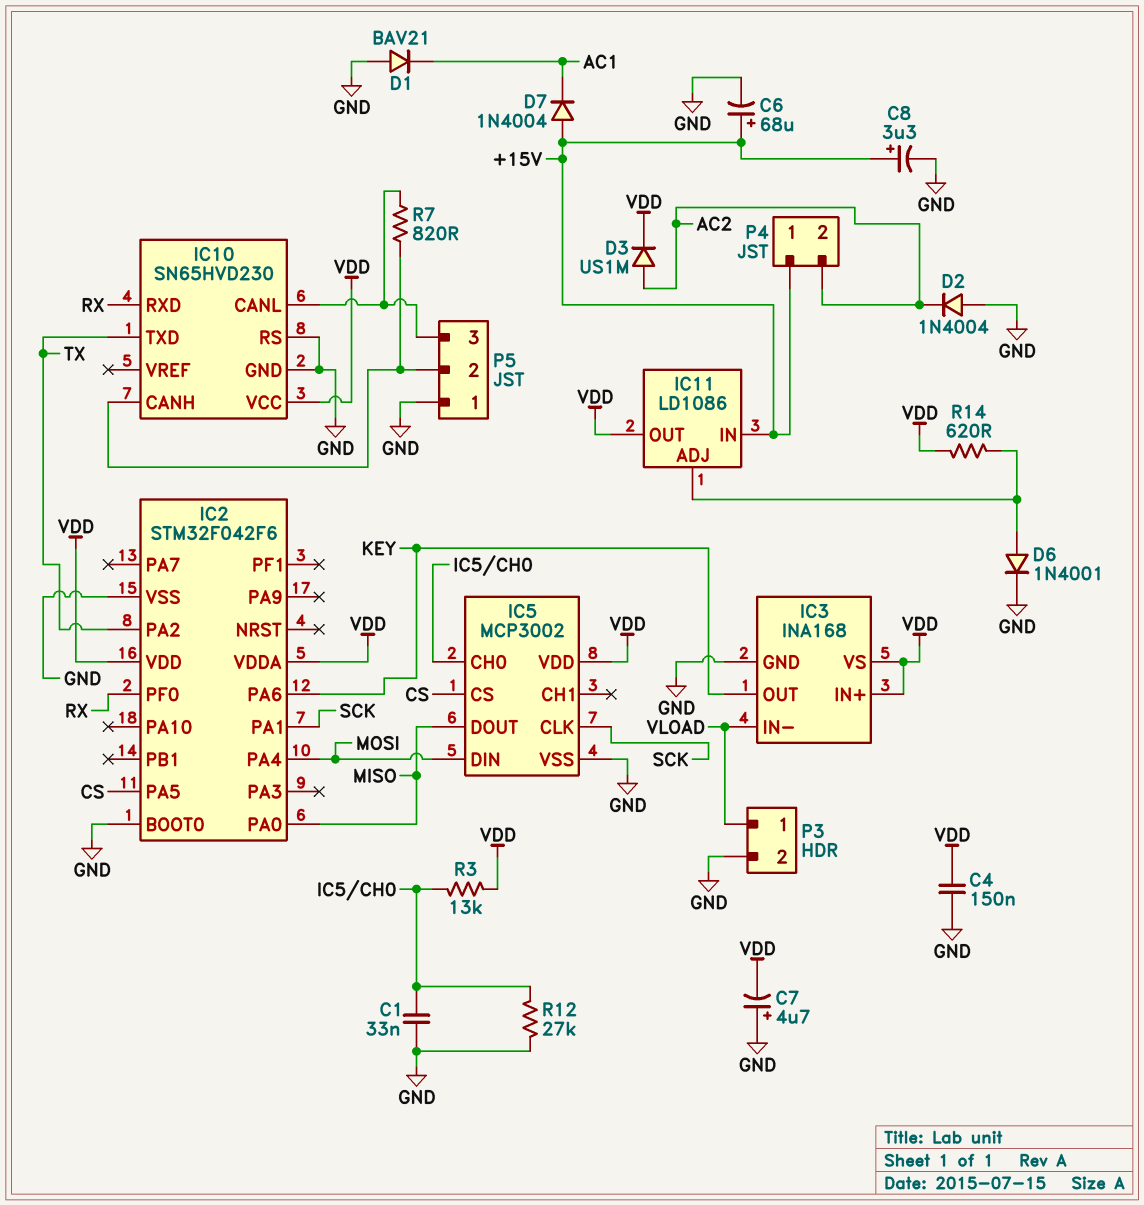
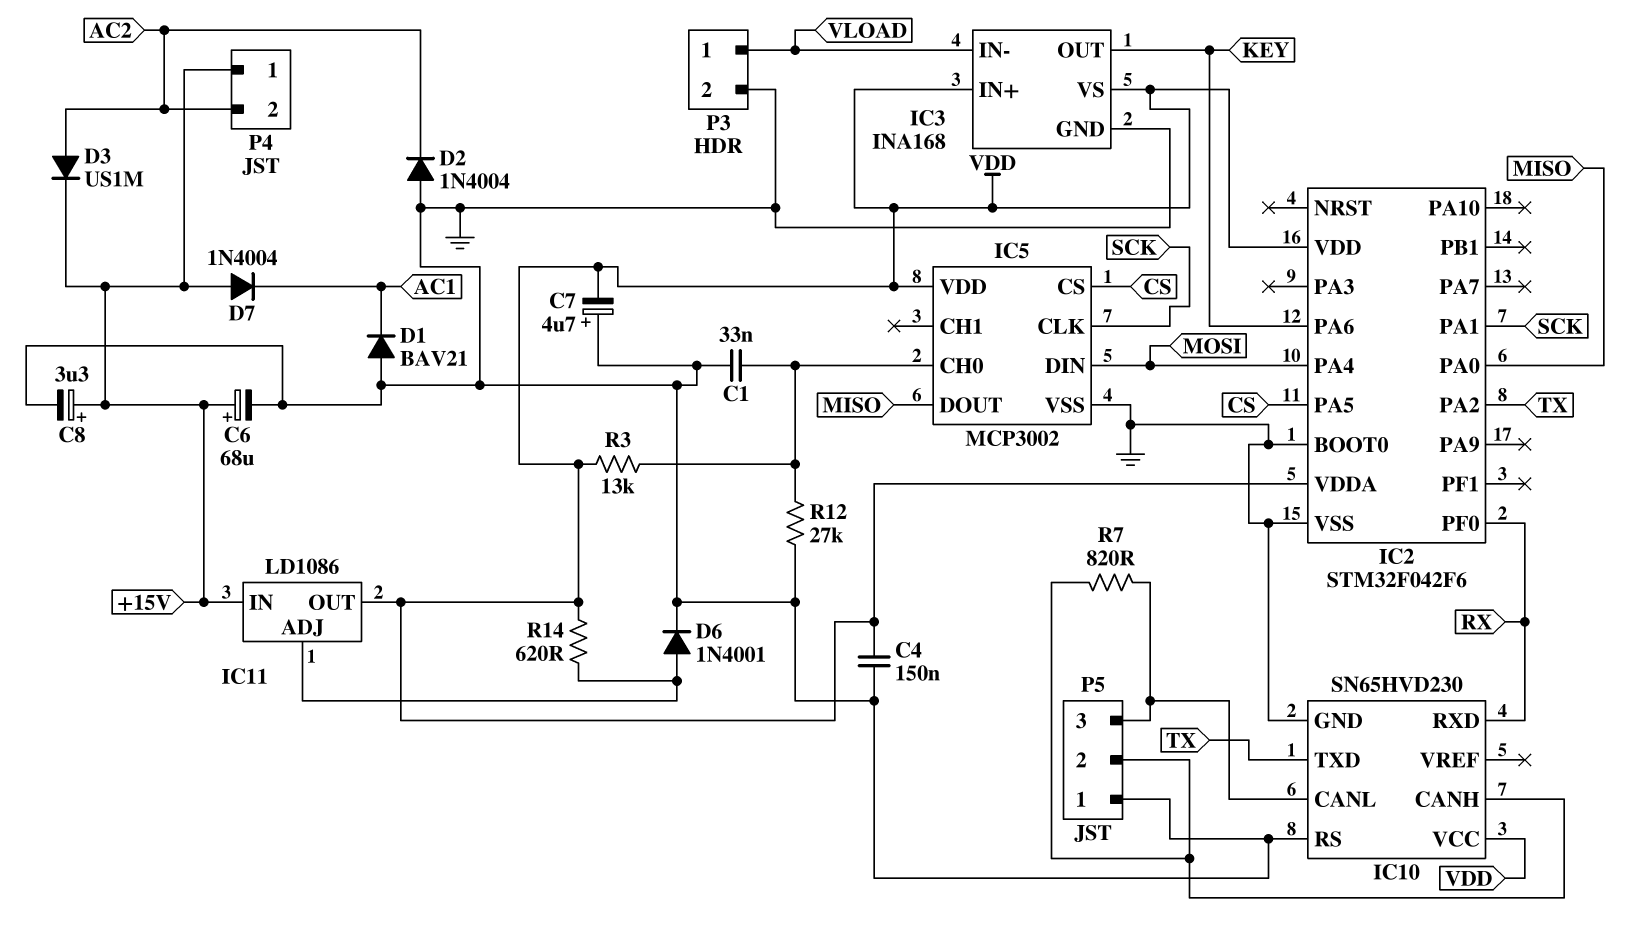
D3: diode US1M (A AC2, K VDD) -> diode US1M (A AC2, K +15V)

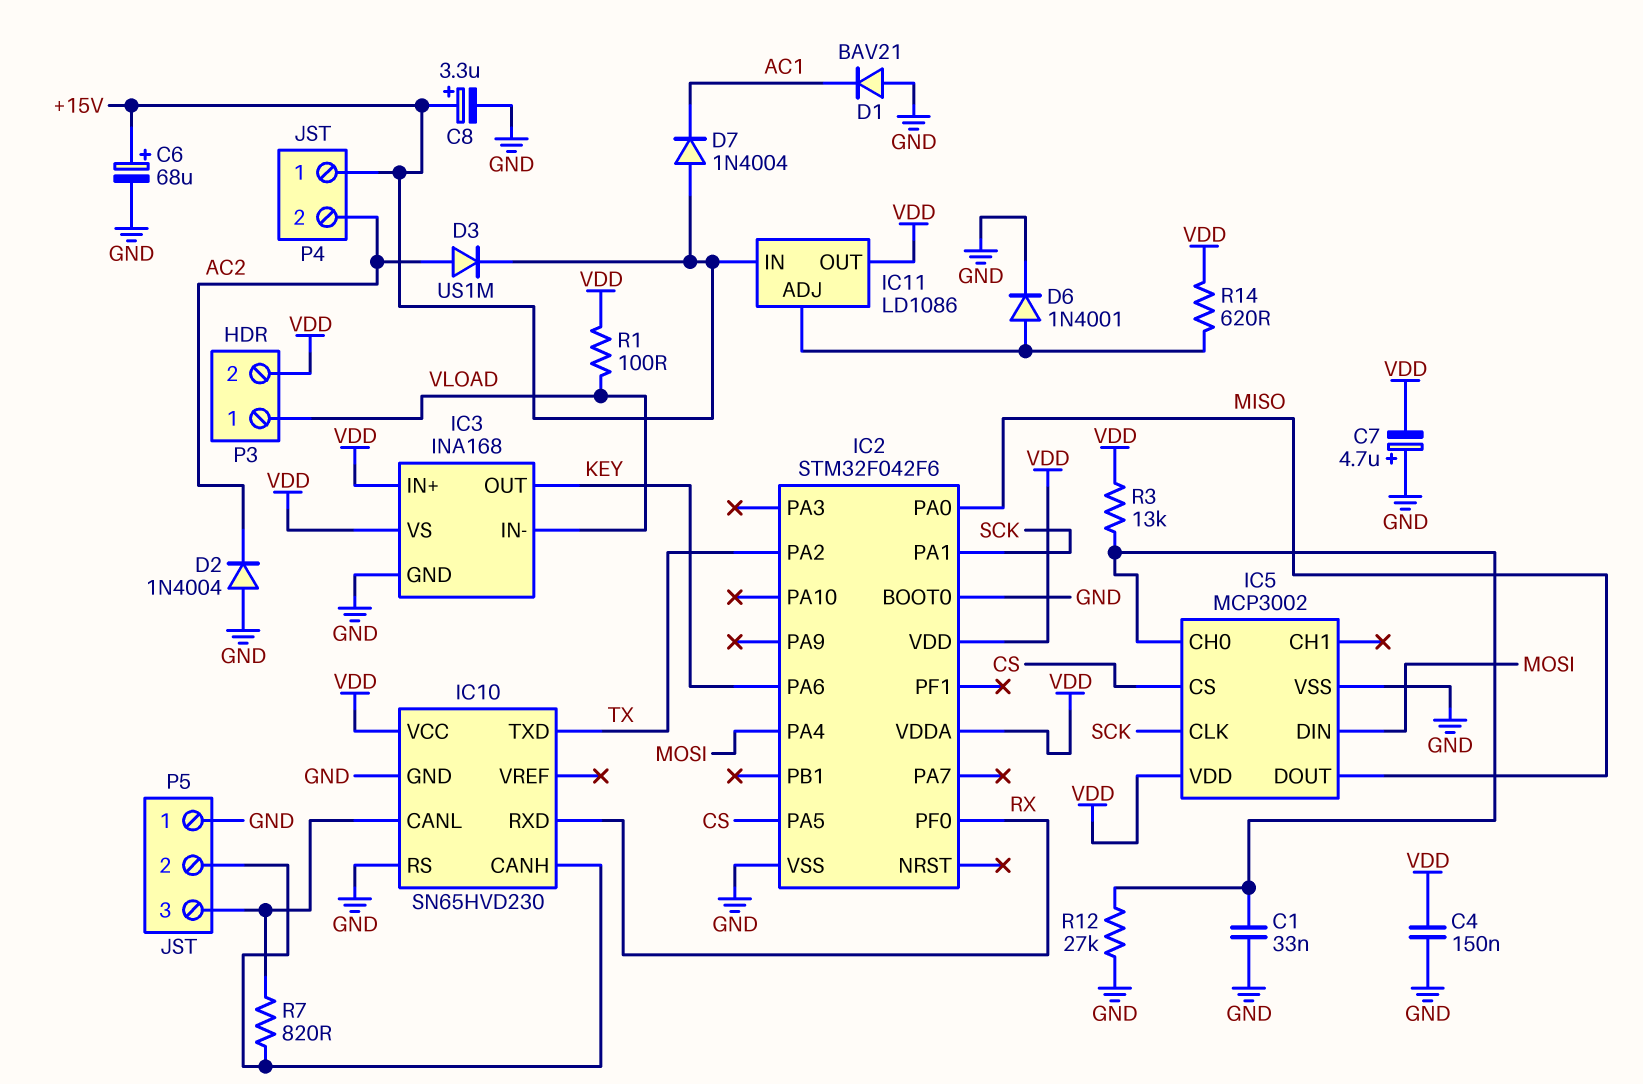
P3 pin 2: GND -> VDD
R1: none -> 100 (VDD, VLOAD)

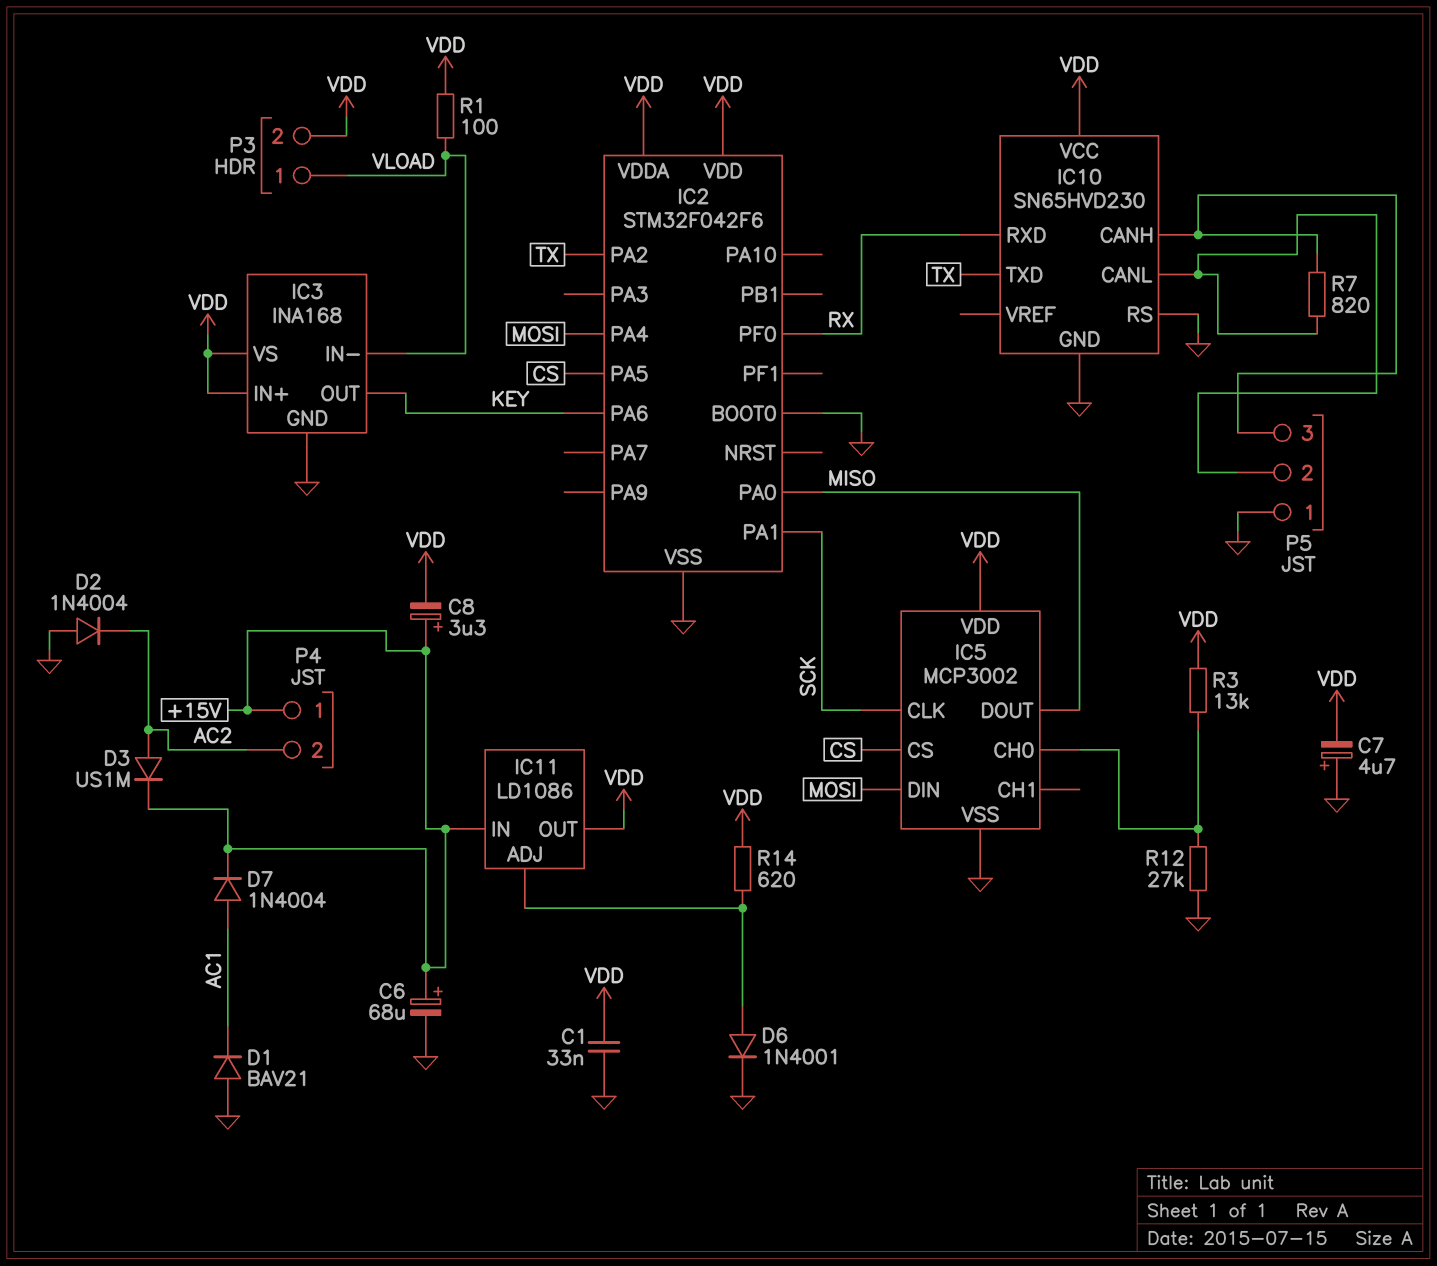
C1: 33nF (GND, IC5/CH0) -> 33nF (GND, VDD)
C4: 150nF (GND, VDD) -> none
C8: 3.3uF (plus +15V, minus GND) -> 3.3uF (plus +15V, minus VDD)
D7: diode 1N4004 (A +15V, K AC1) -> diode 1N4004 (A AC1, K +15V)
P5 pin 2: IC10/CANH -> IC10/CANL
P5 pin 3: IC10/CANL -> IC10/CANH

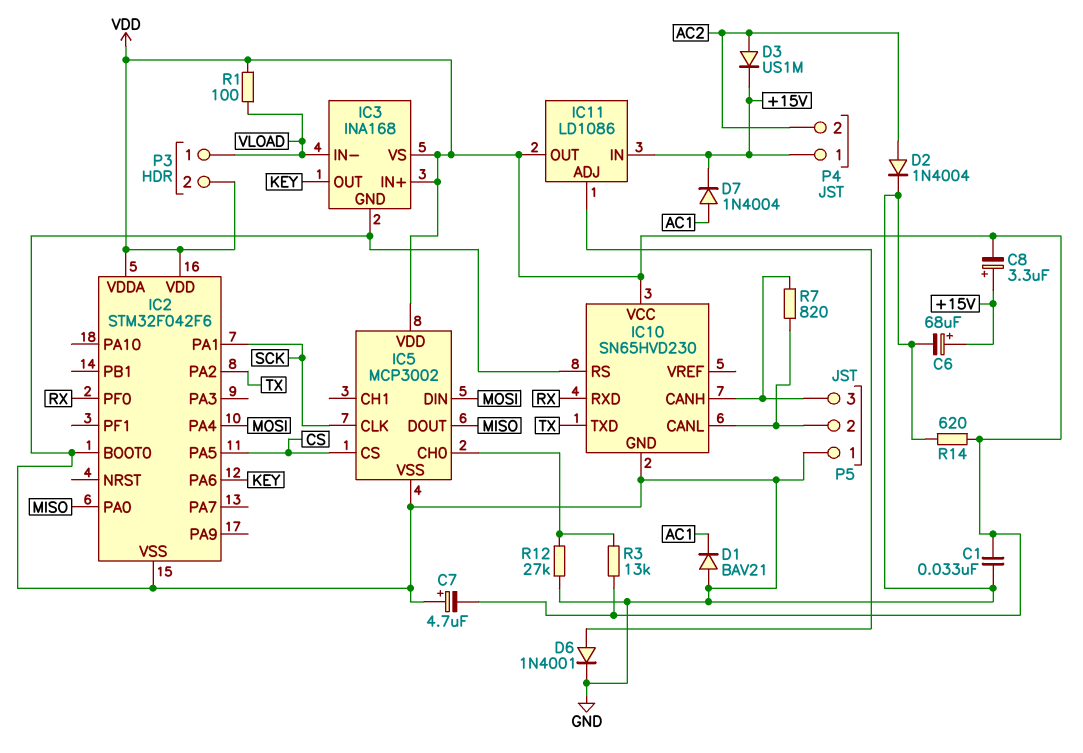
D2: diode 1N4004 (A GND, K AC2) -> diode 1N4004 (A AC2, K GND)
R14: 620 (IC11/ADJ, VDD) -> 620 (GND, VDD)

